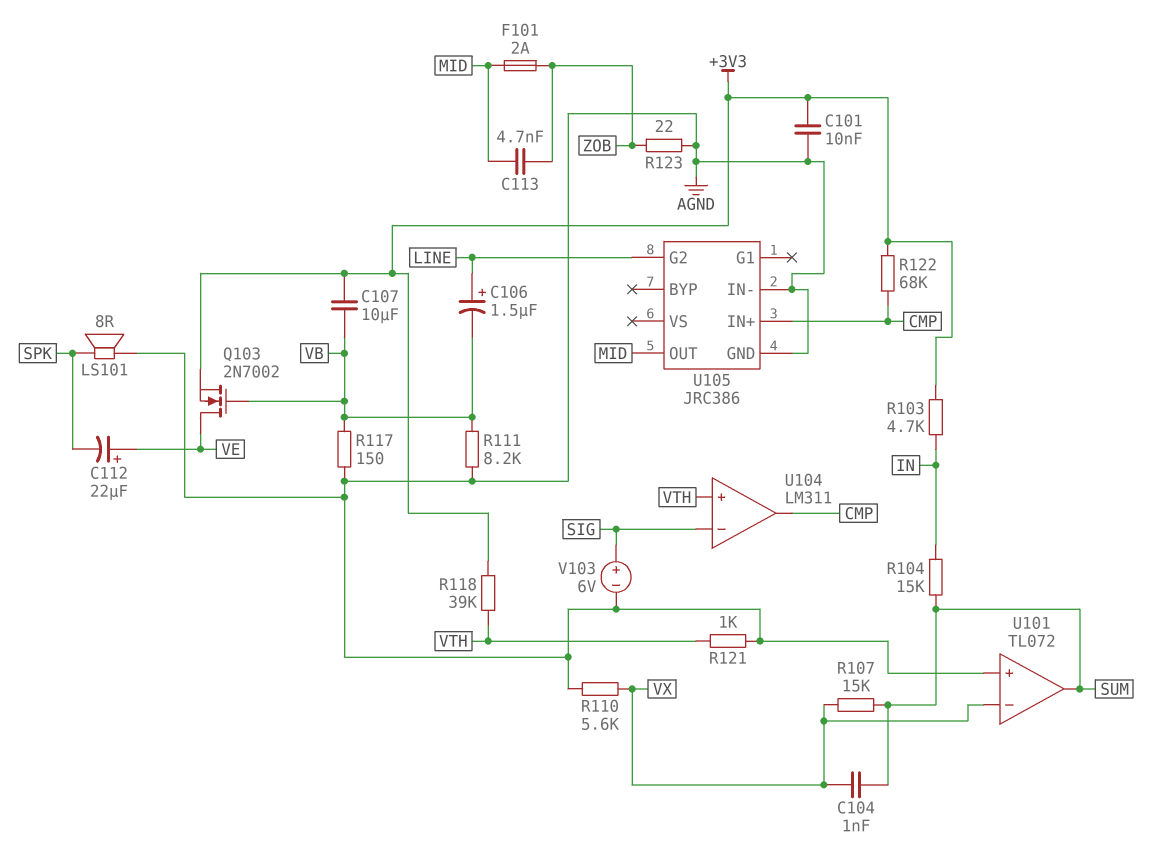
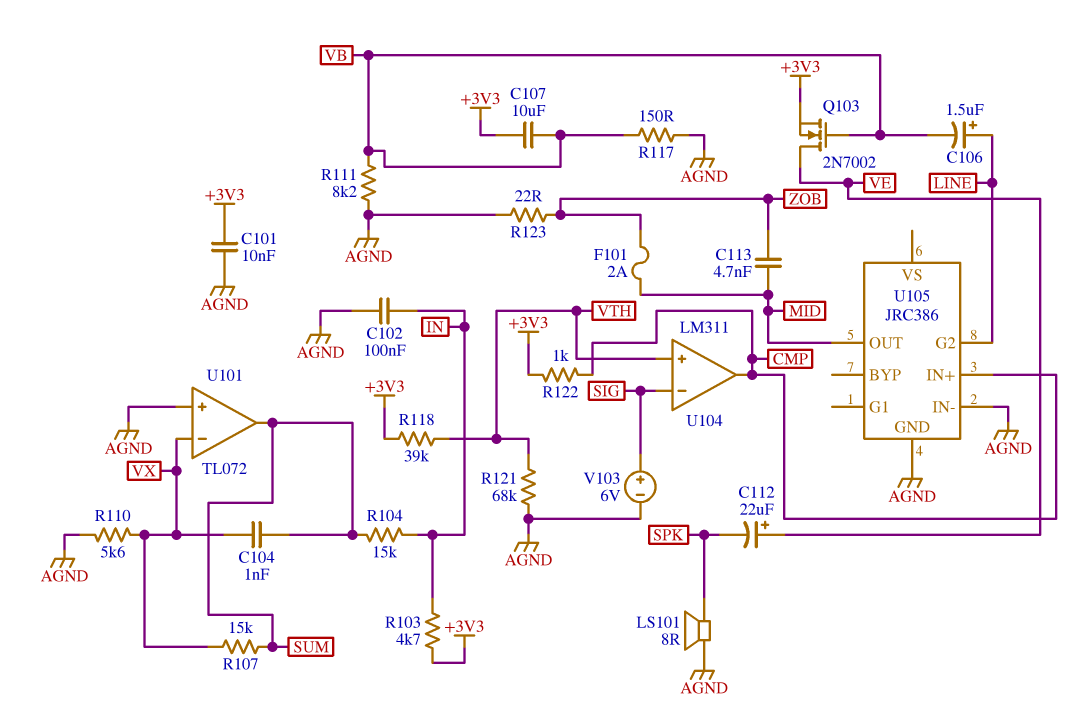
C102: none -> 100nF (AGND, IN)
R121: 1k (AGND, VTH) -> 68k (AGND, VTH)
R122: 68k (+3V3, CMP) -> 1k (+3V3, CMP)

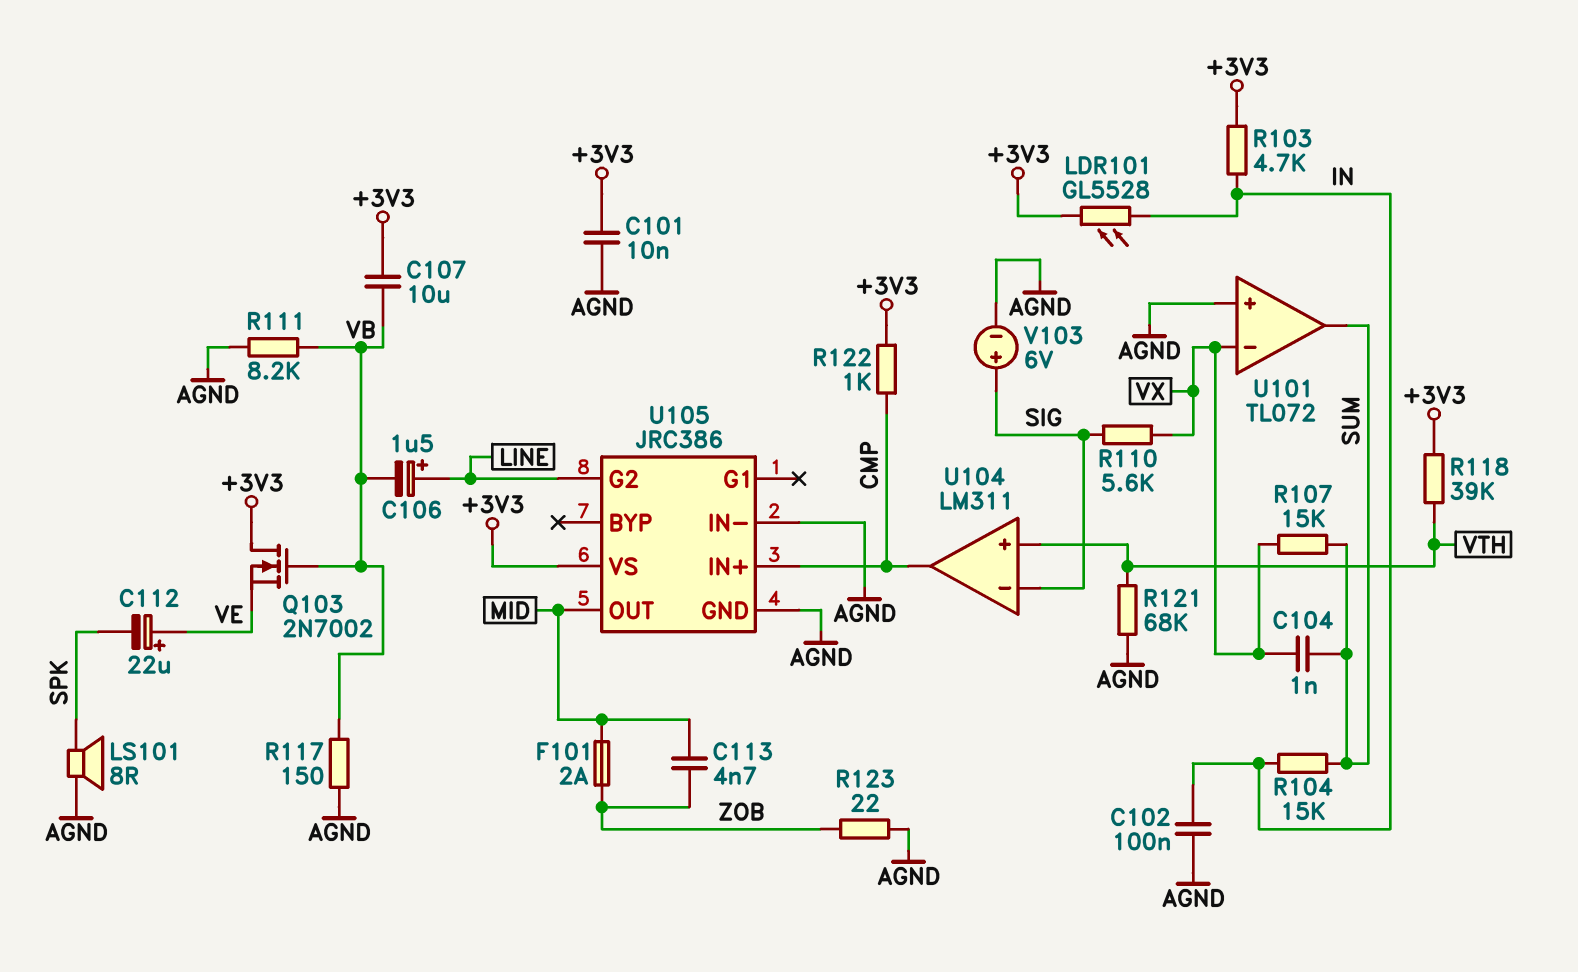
LDR101: none -> GL5528 (+3V3, IN)
Q103: NMOS 2N7002 (G VB, D VE, S +3V3) -> NMOS 2N7002 (G VB, D +3V3, S VE)
R110: 5.6k (AGND, VX) -> 5.6k (SIG, VX)
U105 pin VS: none -> +3V3

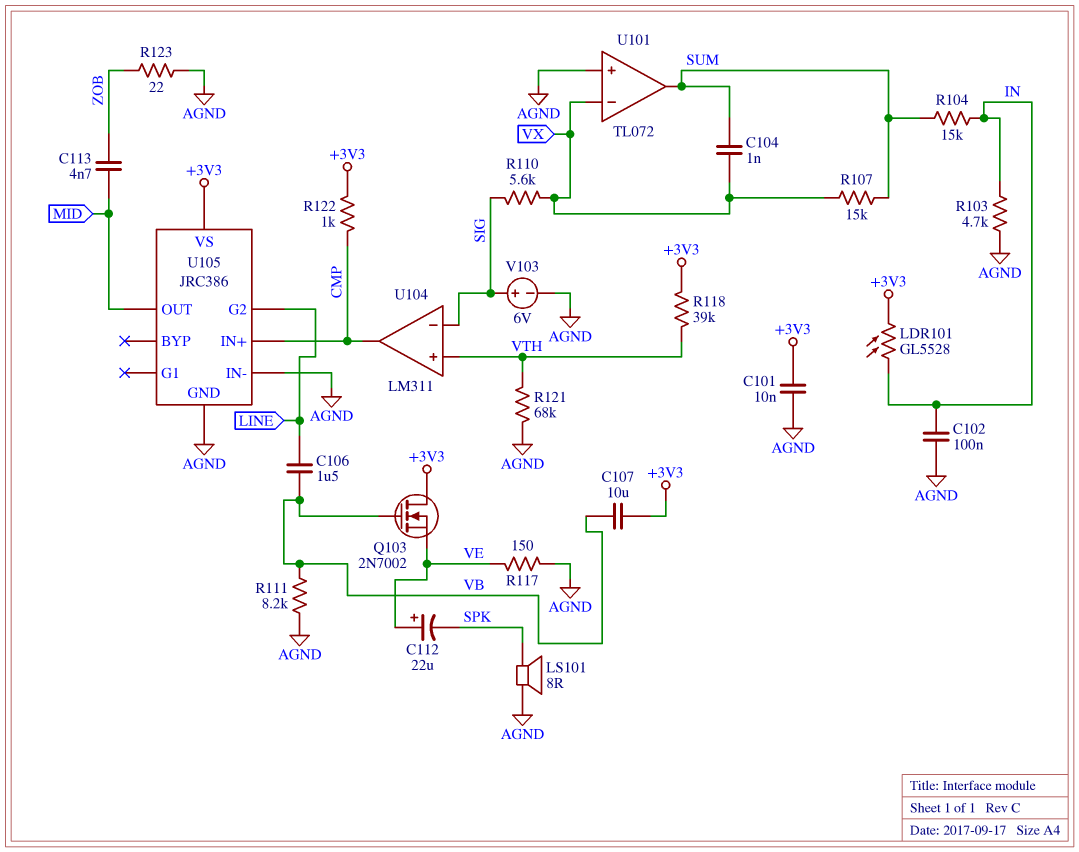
C106: 1.5uF (plus LINE, minus VB) -> 1.5uF (LINE, VB)
F101: 2A (MID, ZOB) -> none
R103: 4.7k (+3V3, IN) -> 4.7k (AGND, IN)
R117: 150 (AGND, VB) -> 150 (AGND, VE)

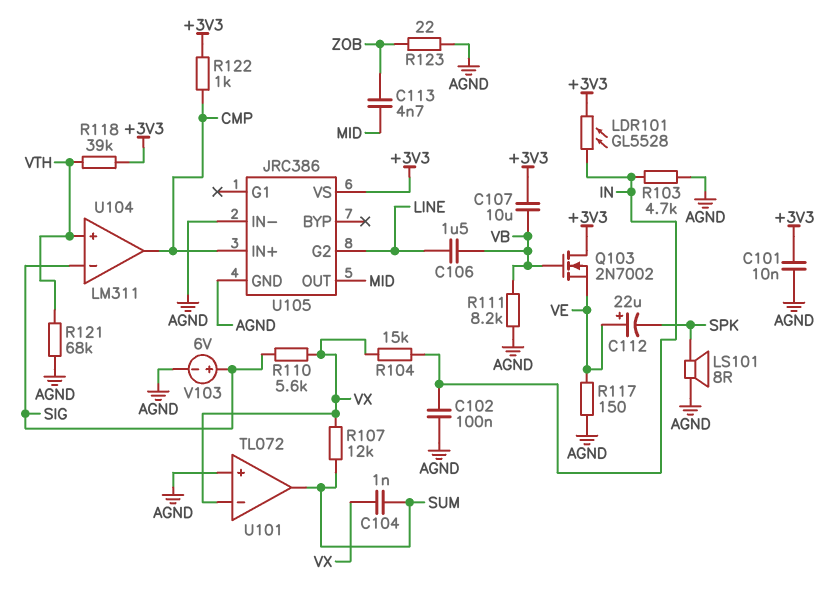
R104: 15k (IN, SUM) -> 15k (IN, VX)
R107: 15k (SUM, VX) -> 12k (SUM, VX)

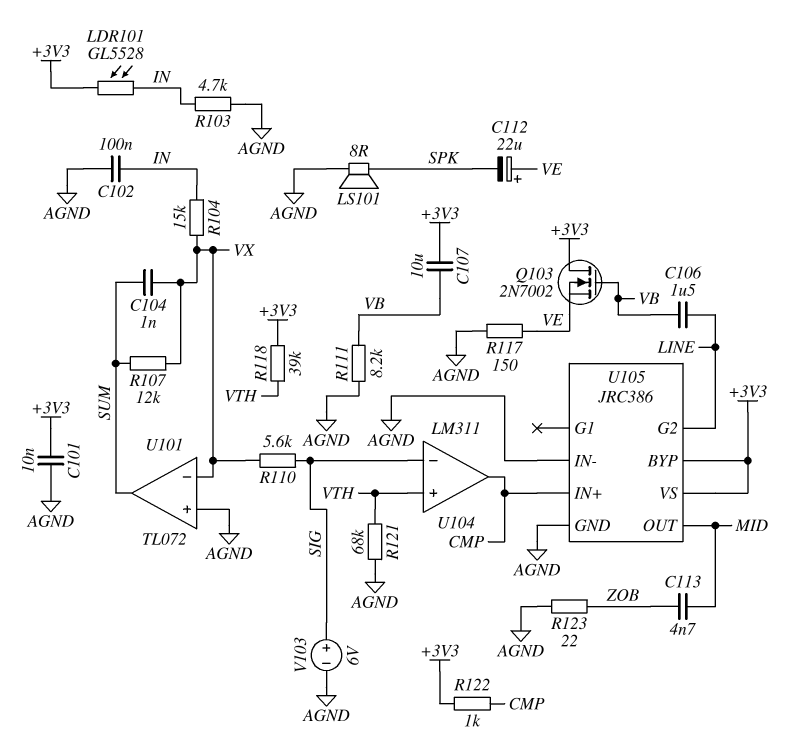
U105 pin BYP: none -> +3V3

